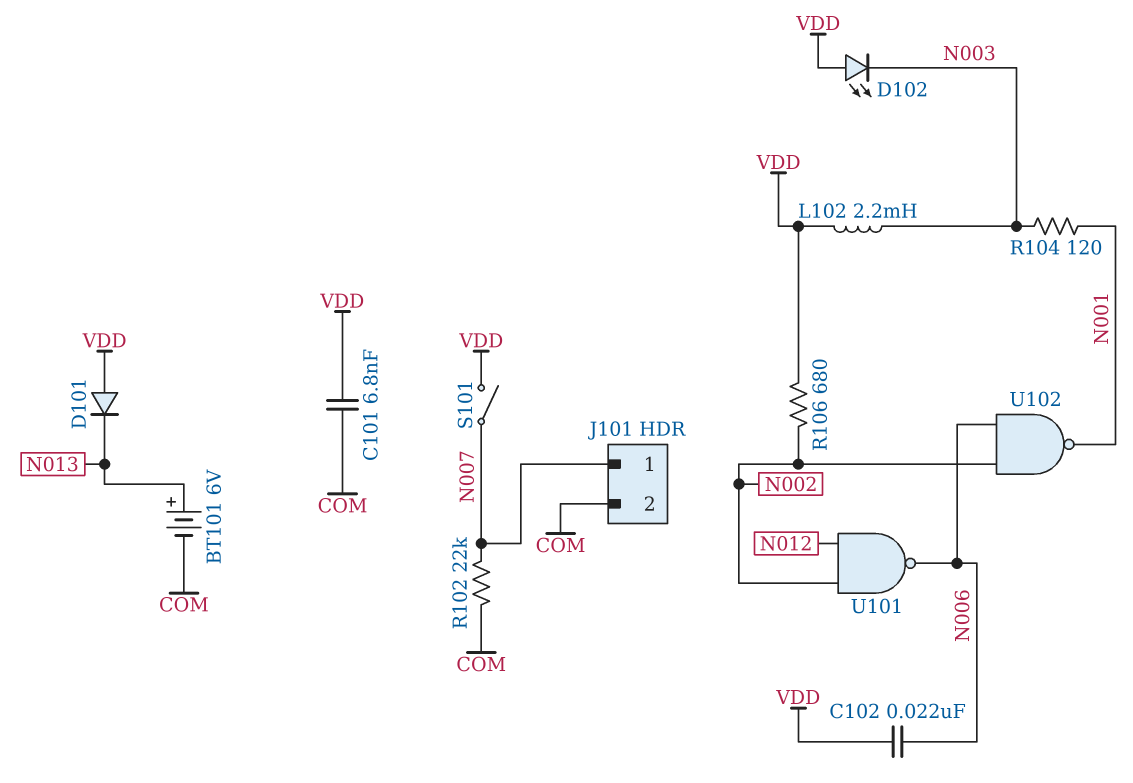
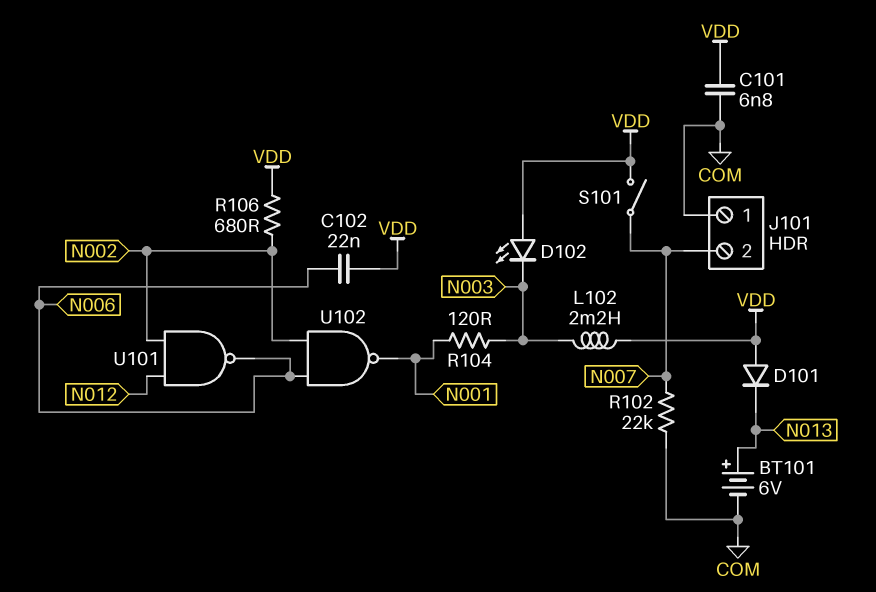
J101 pin 1: N007 -> COM
J101 pin 2: COM -> N007

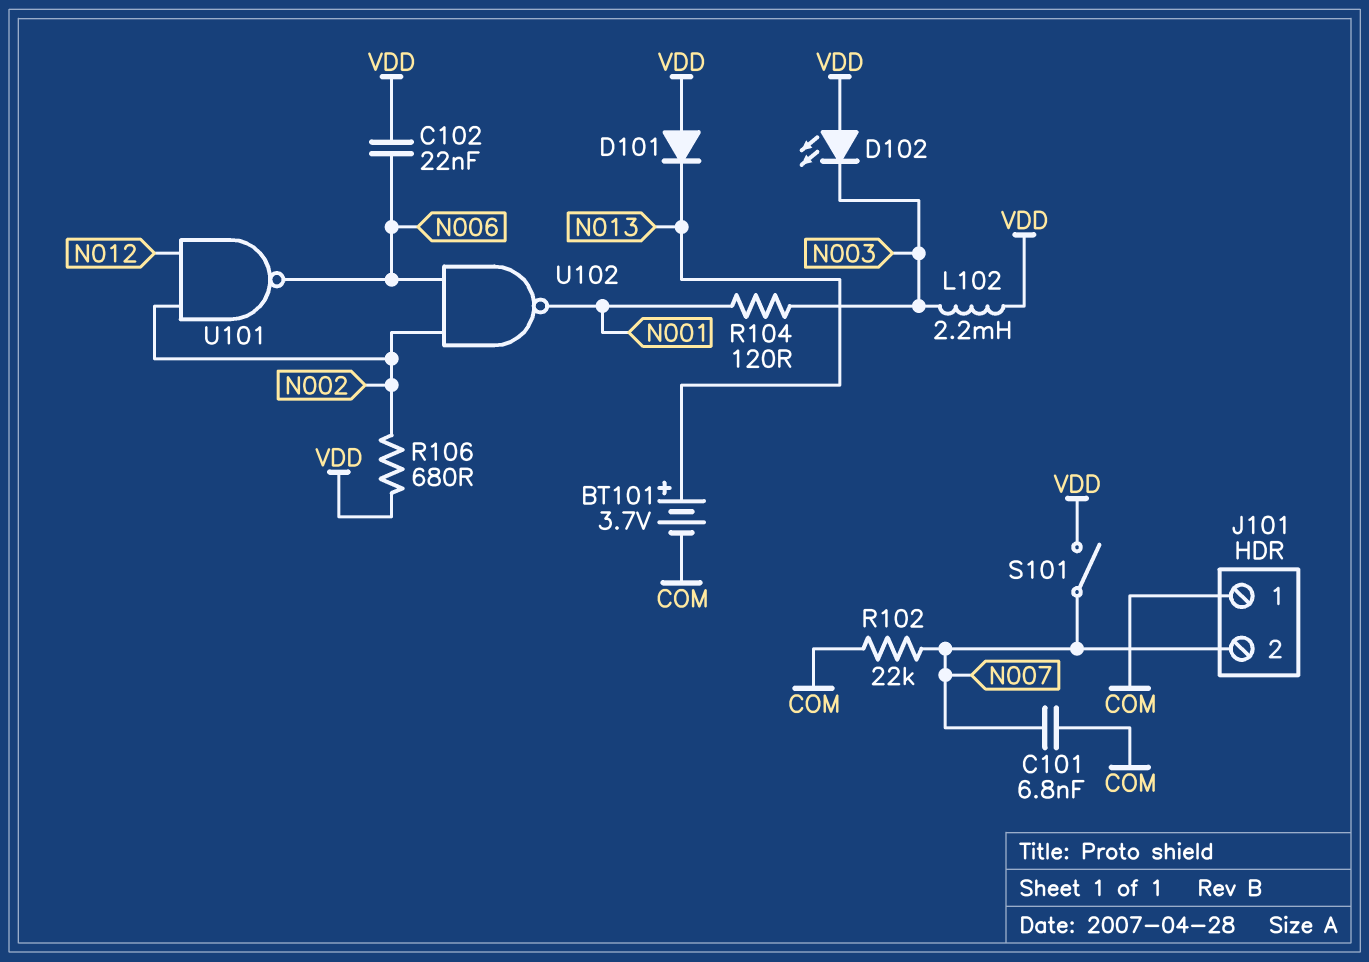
BT101: 6V (plus N013, minus COM) -> 3.7V (plus N013, minus COM)
C101: 6.8nF (COM, VDD) -> 6.8nF (COM, N007)

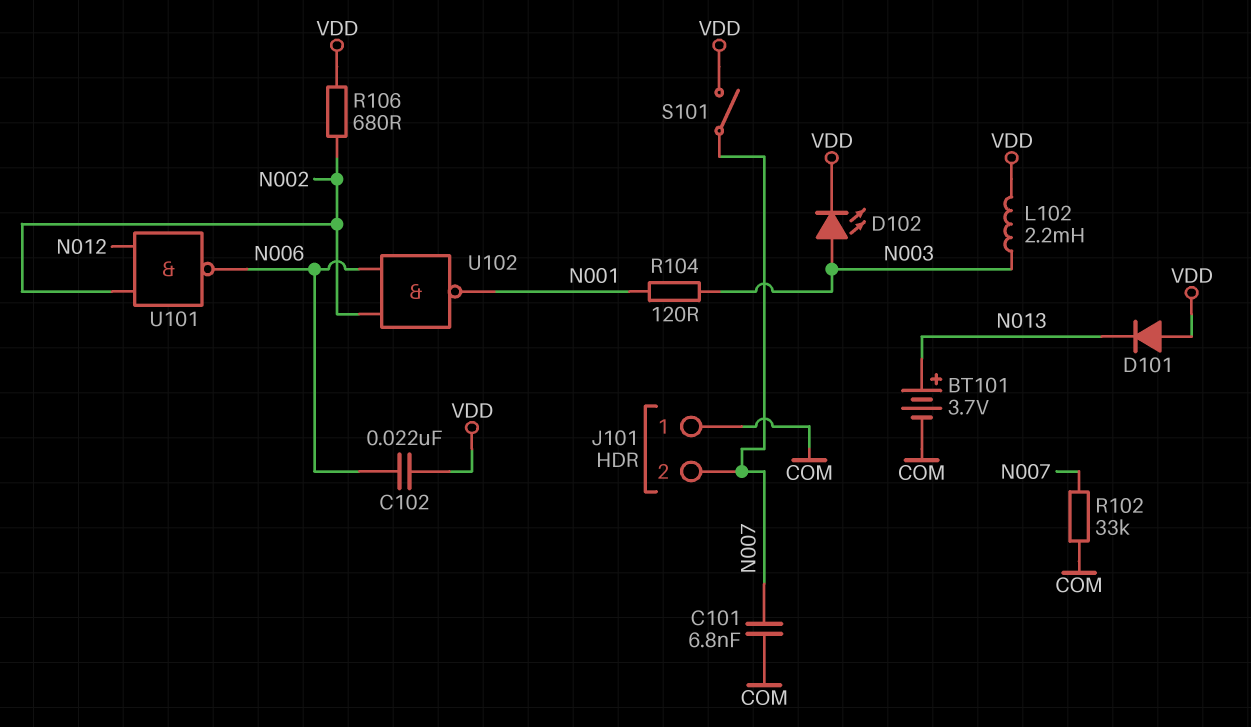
D102: LED (A VDD, K N003) -> LED (A N003, K VDD)
R102: 22k (COM, N007) -> 33k (COM, N007)

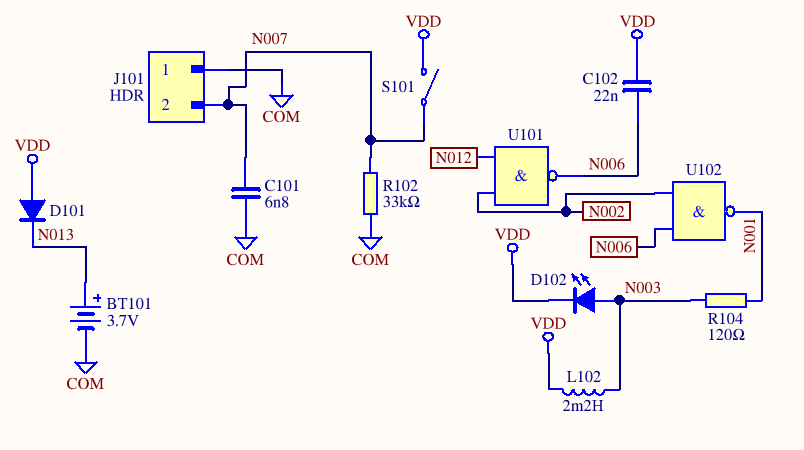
R106: 680 (N002, VDD) -> none

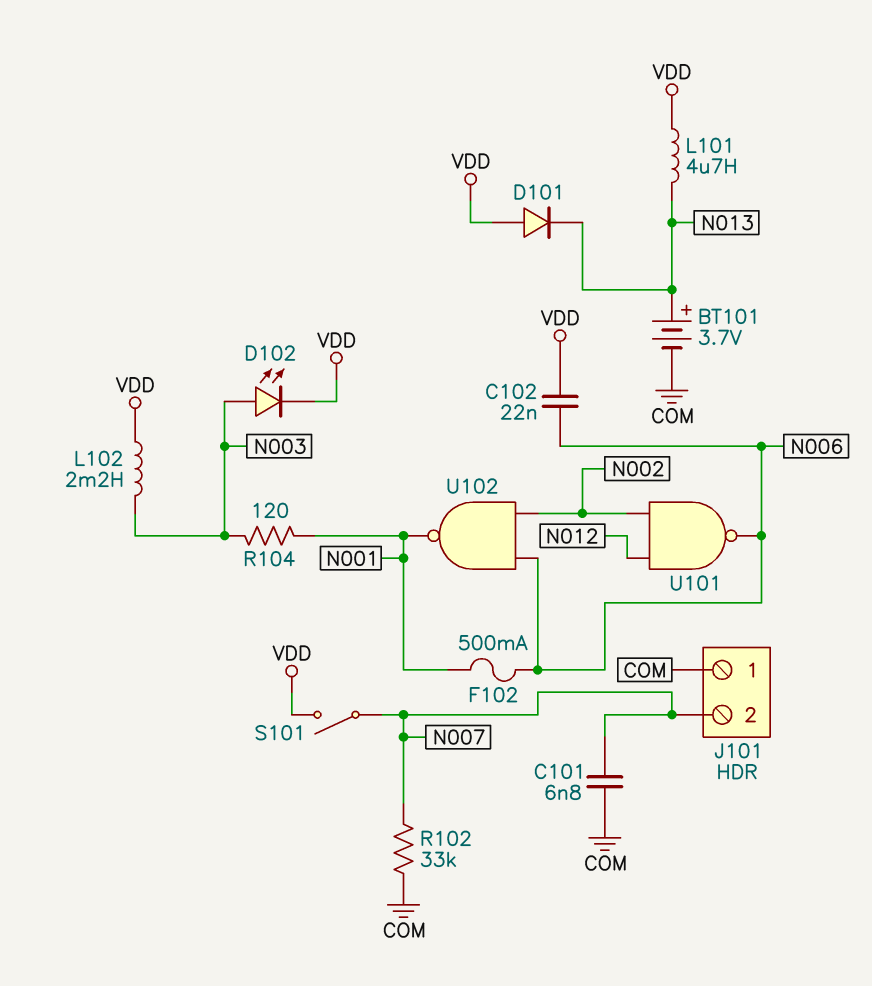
F102: none -> 500mA (N001, N006)
L101: none -> 4.7uH (N013, VDD)

